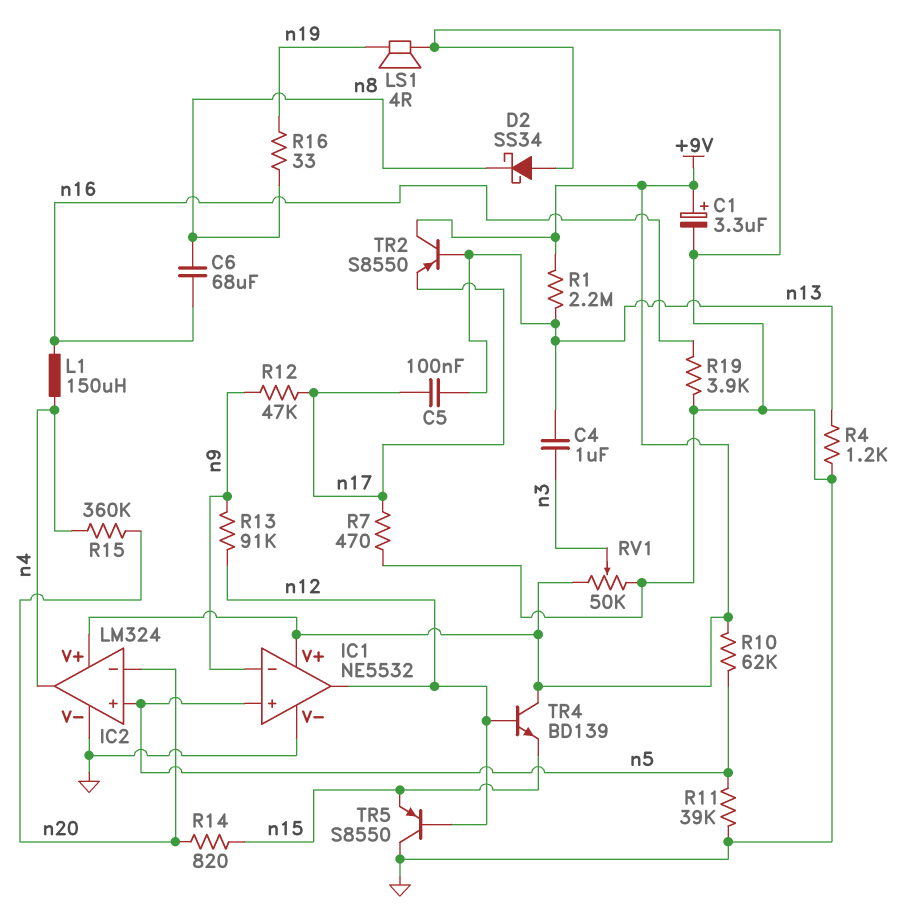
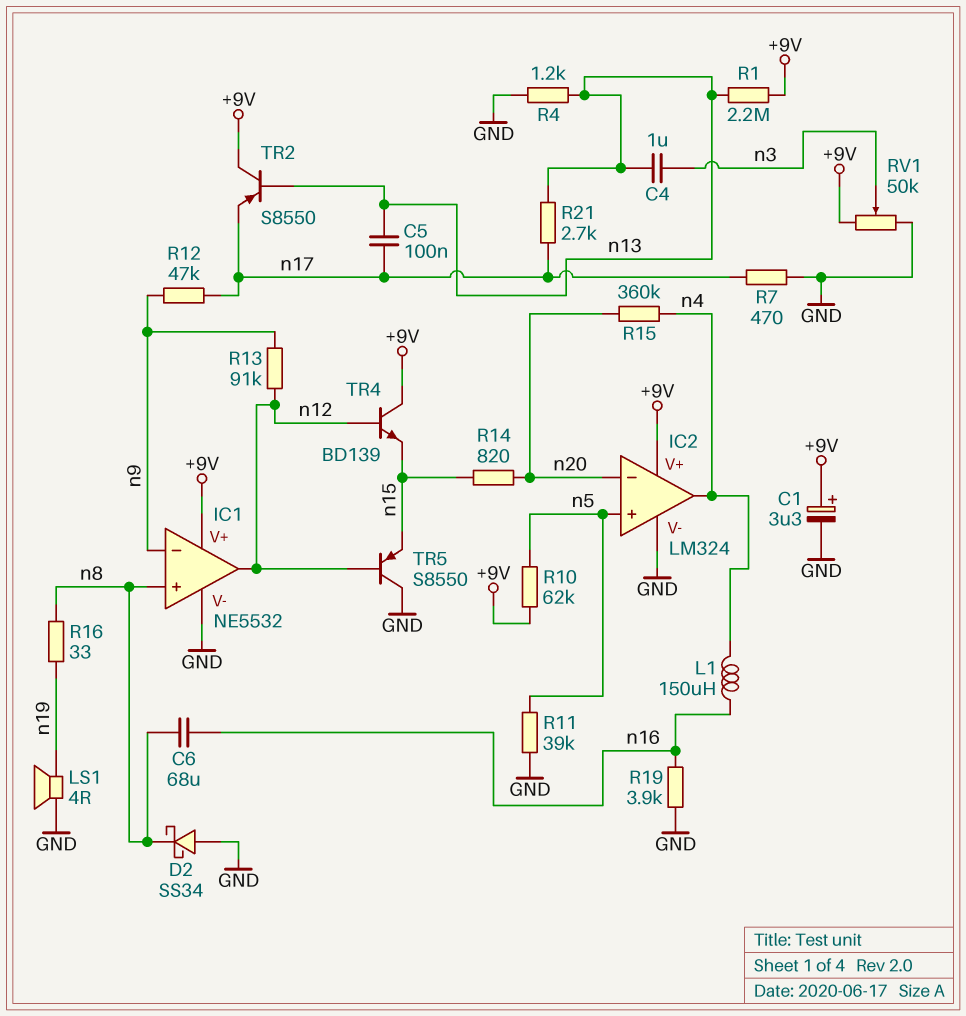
IC1 pin in+: n5 -> n8
R21: none -> 2.7k (n13, n17)

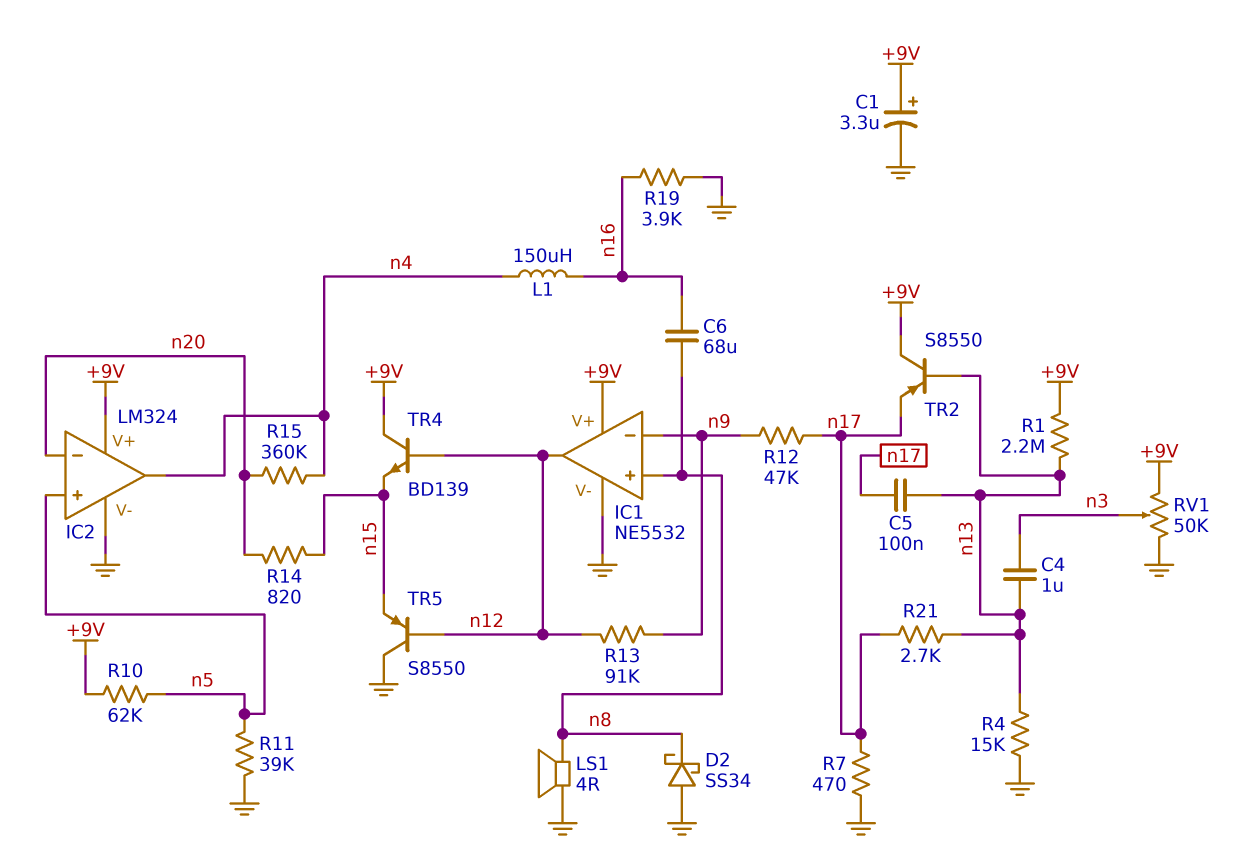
LS1: speaker 4R (GND, n19) -> speaker 4R (GND, n8)
R4: 1.2k (GND, n13) -> 15k (GND, n13)
R16: 33 (n8, n19) -> none

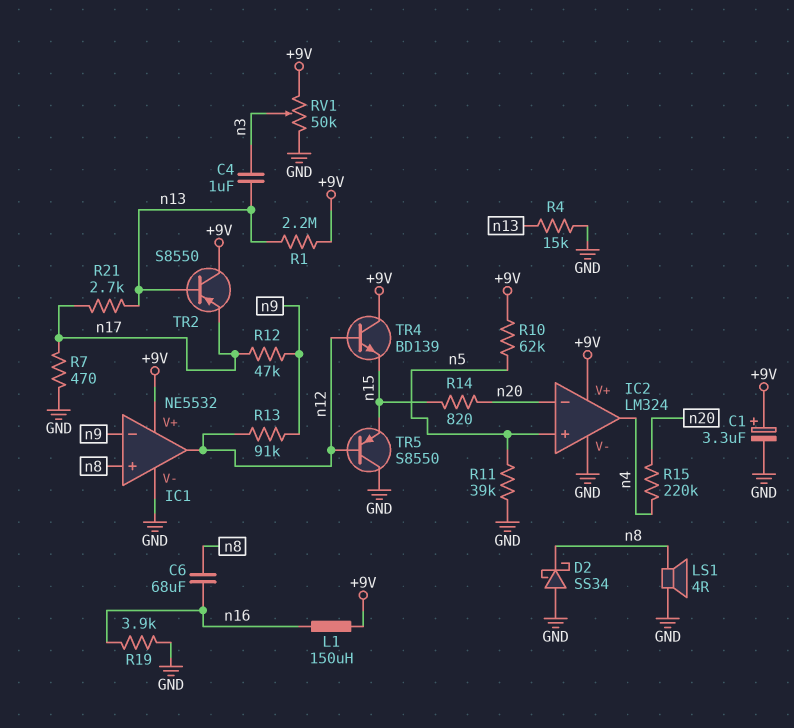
C5: 100nF (n13, n17) -> none
L1: 150uH (n4, n16) -> 150uH (+9V, n16)
R15: 360k (n4, n20) -> 220k (n4, n20)

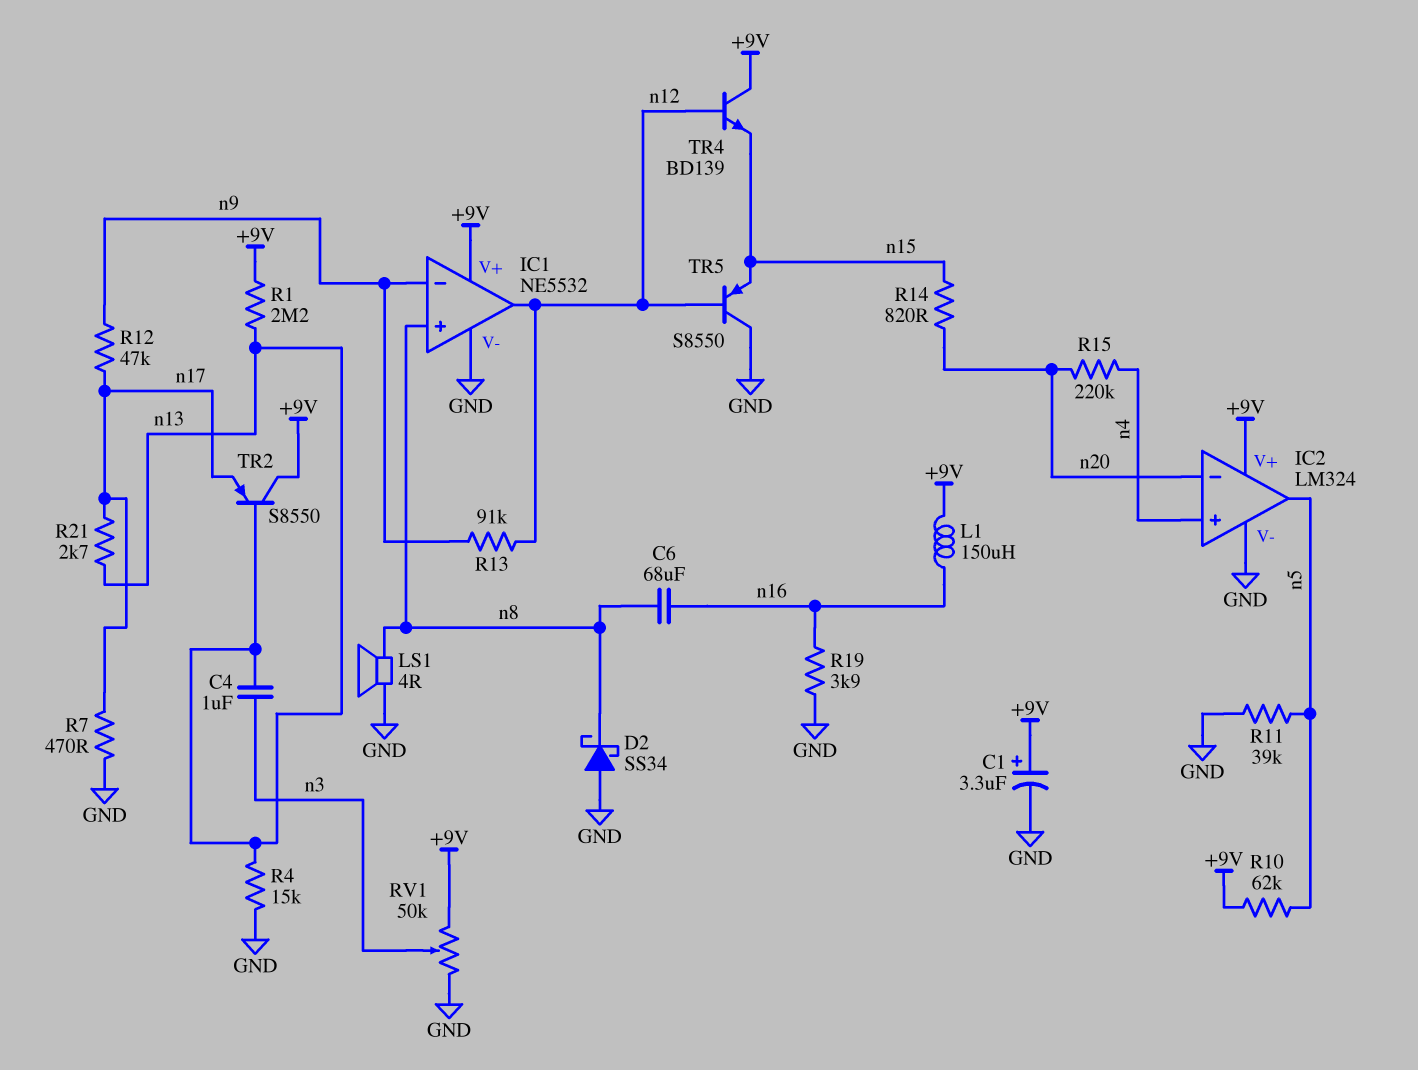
IC2 pin in+: n5 -> n4
IC2 pin out: n4 -> n5

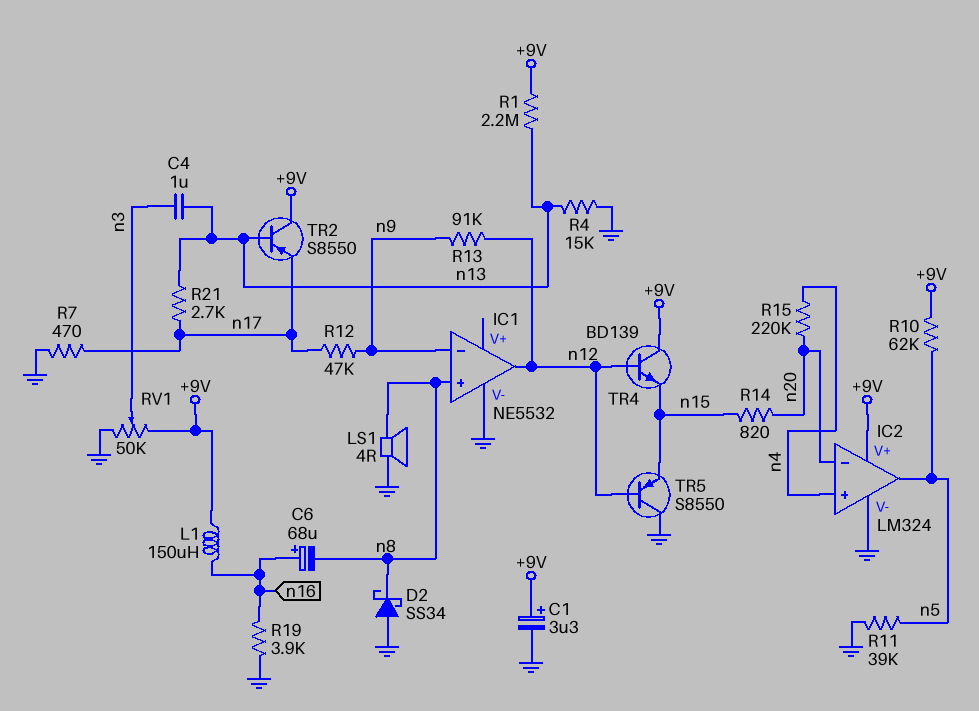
C6: 68uF (n8, n16) -> 68uF (plus n16, minus n8)
IC1 pin V+: +9V -> none

